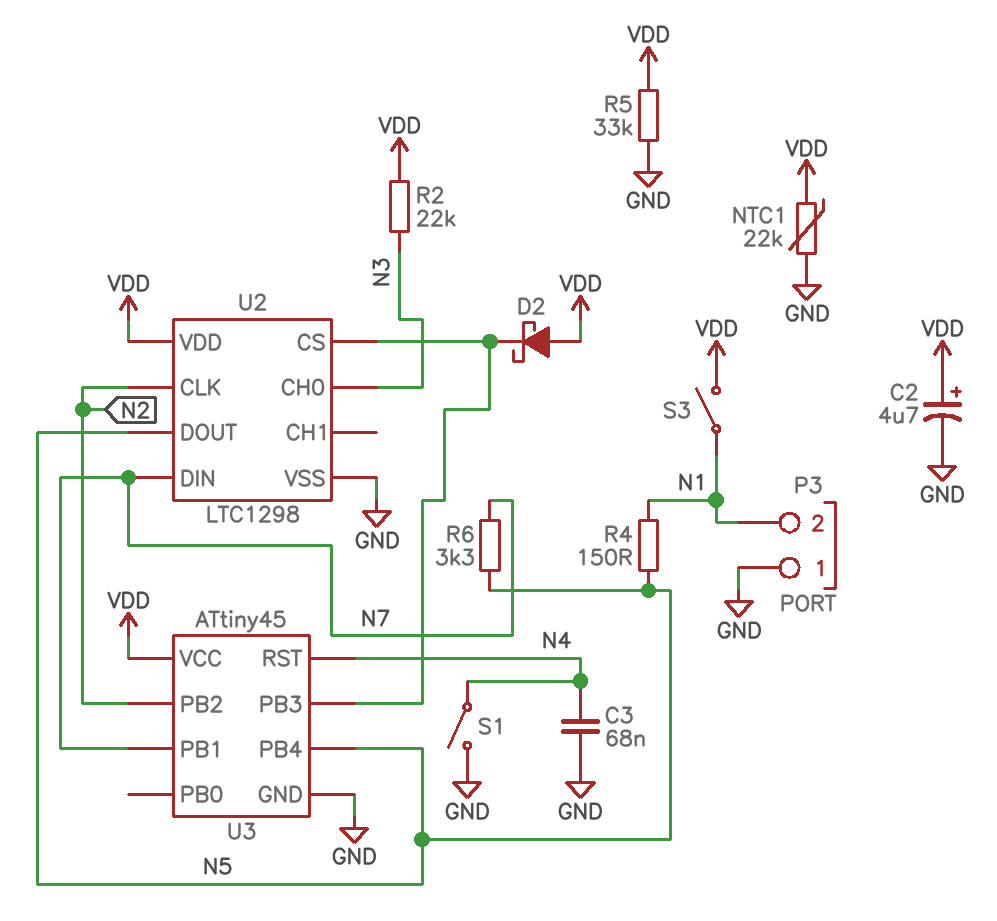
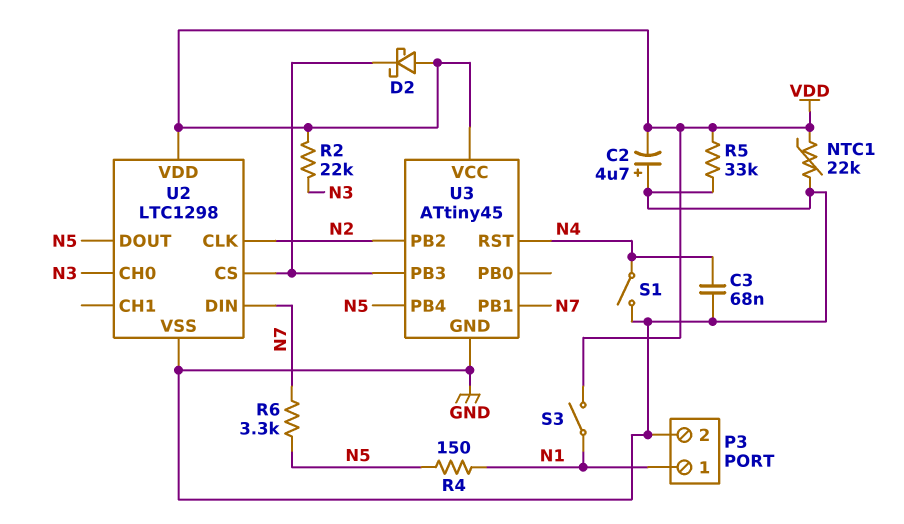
C2: 4.7uF (plus VDD, minus GND) -> 4.7uF (plus GND, minus VDD)
P3 pin 1: GND -> N1
P3 pin 2: N1 -> GND

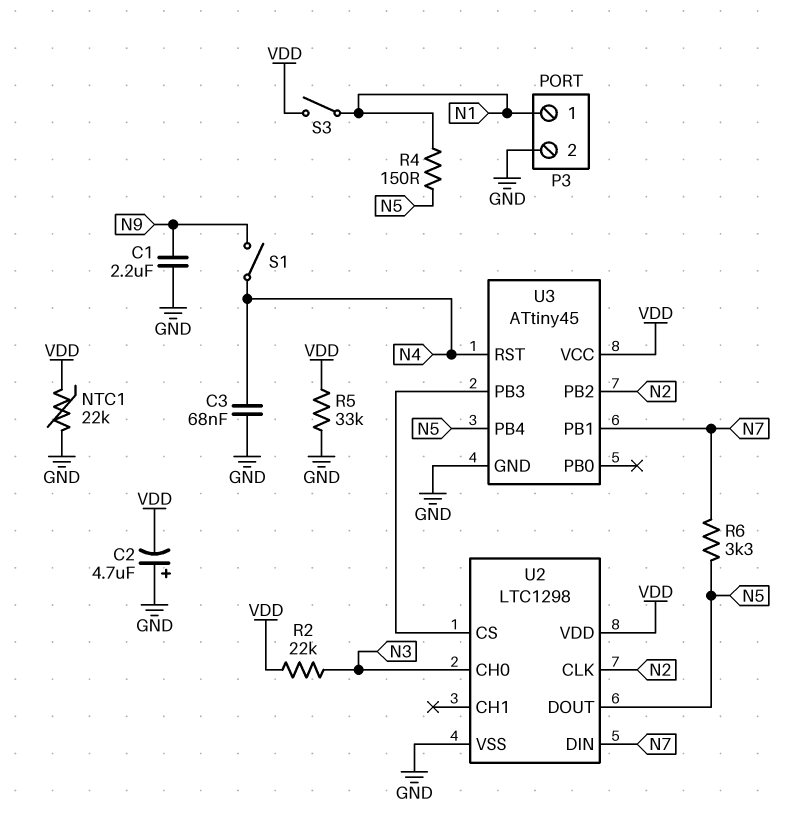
C1: none -> 2.2uF (GND, N9)
D2: schottky (A VDD, K U2/CS) -> none
S1: switch (GND, N4) -> switch (N4, N9)

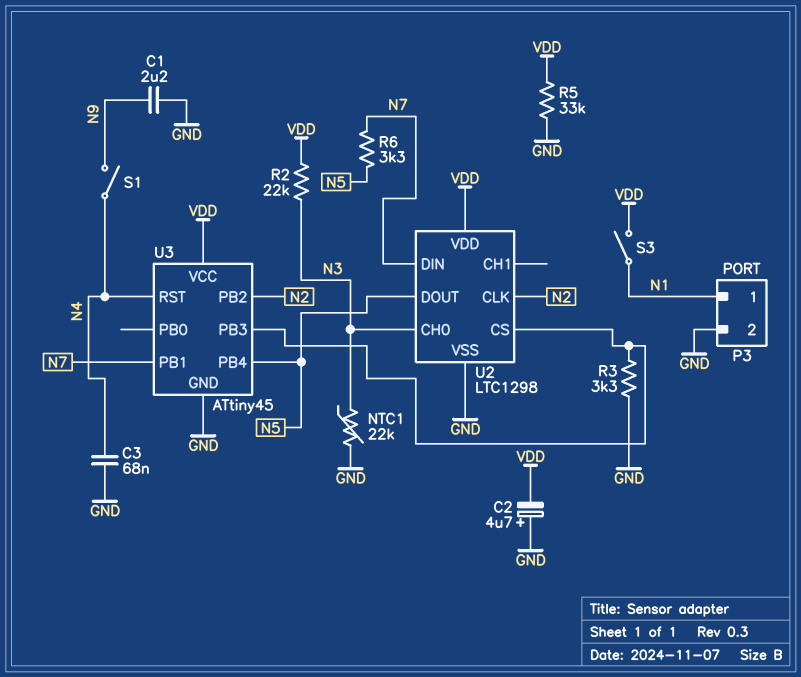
NTC1: 22k (GND, VDD) -> 22k (GND, N3)
R3: none -> 3.3k (GND, U2/CS)
R4: 150 (N1, N5) -> none

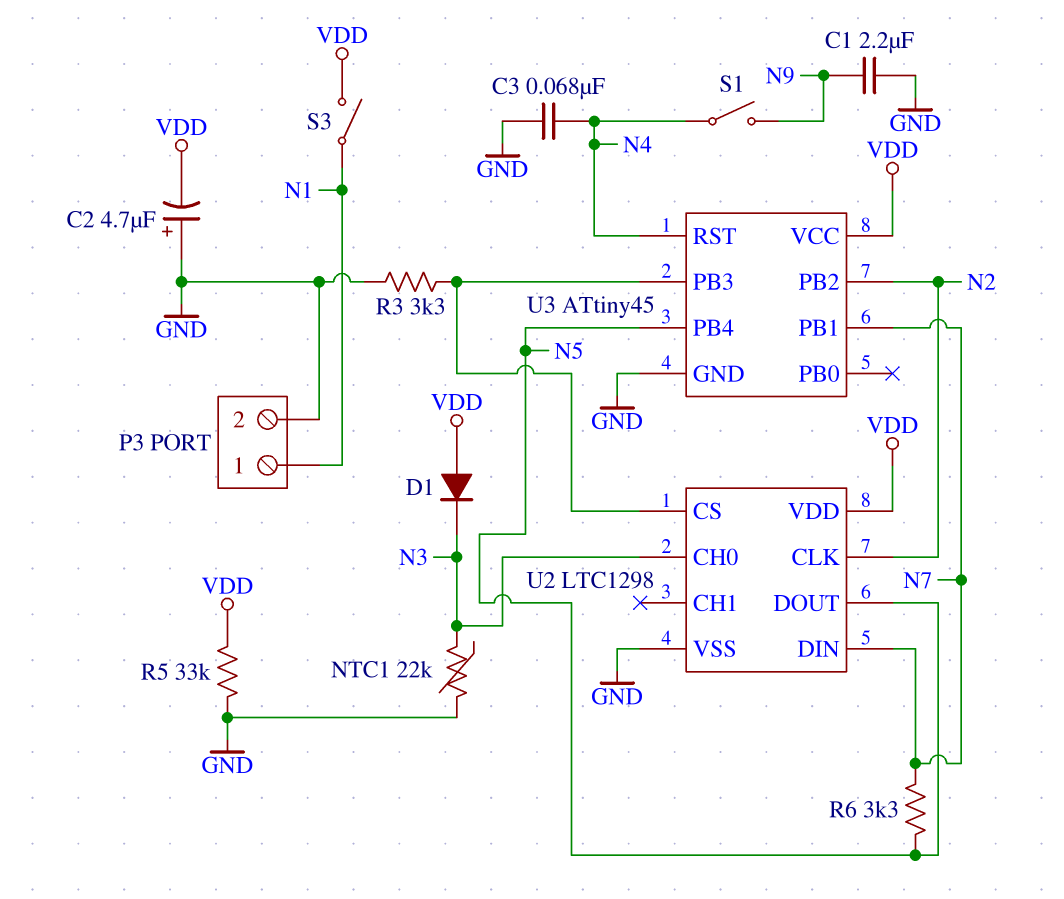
D1: none -> diode (A VDD, K N3)
R2: 22k (N3, VDD) -> none

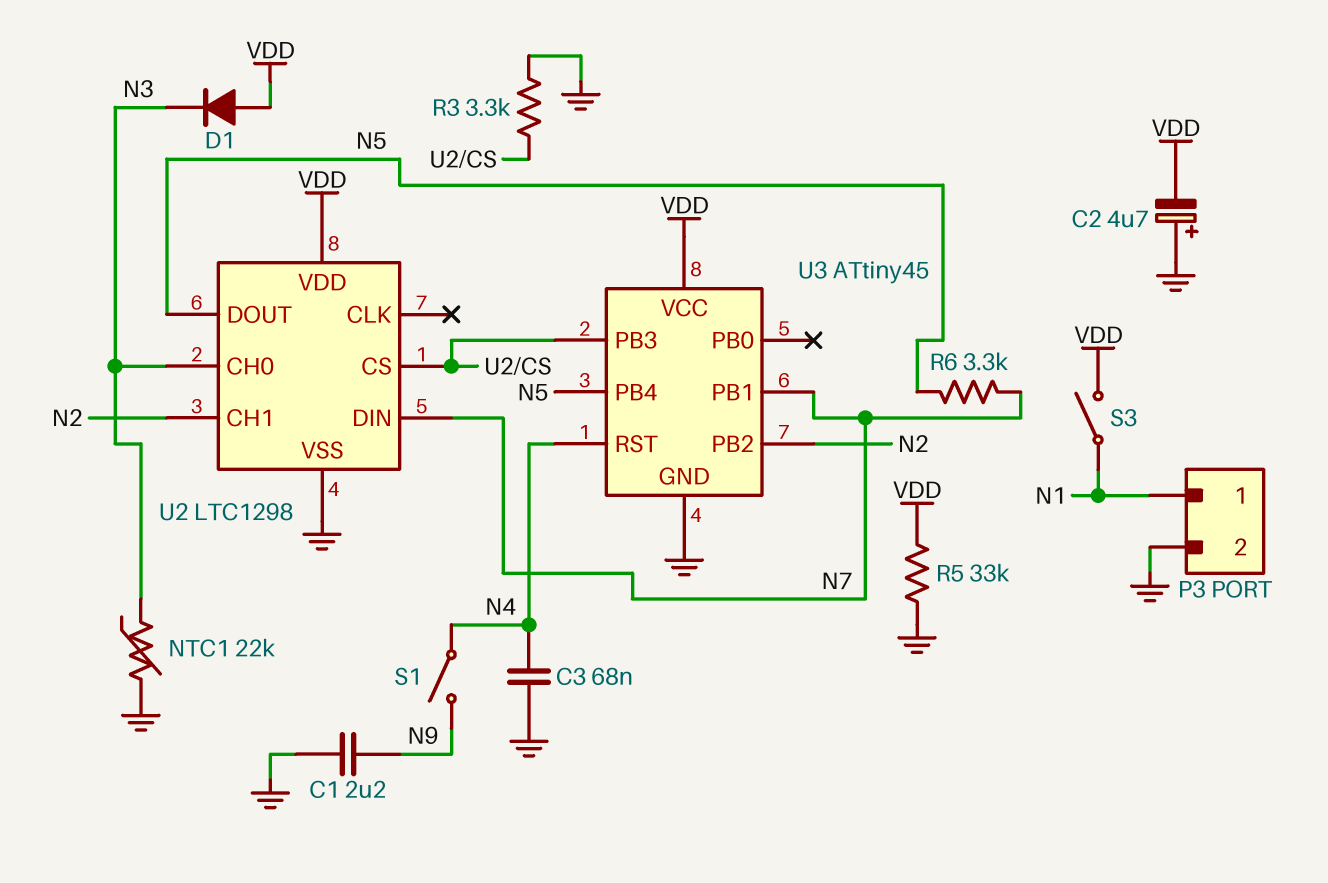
U2 pin CH1: none -> N2
U2 pin CLK: N2 -> none

